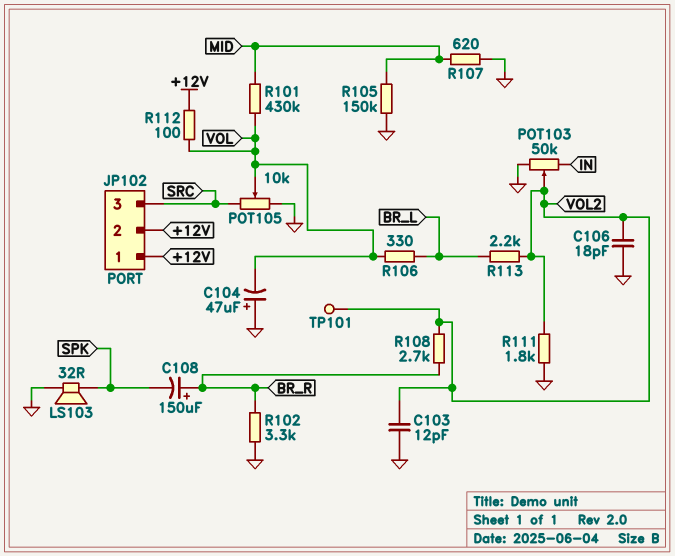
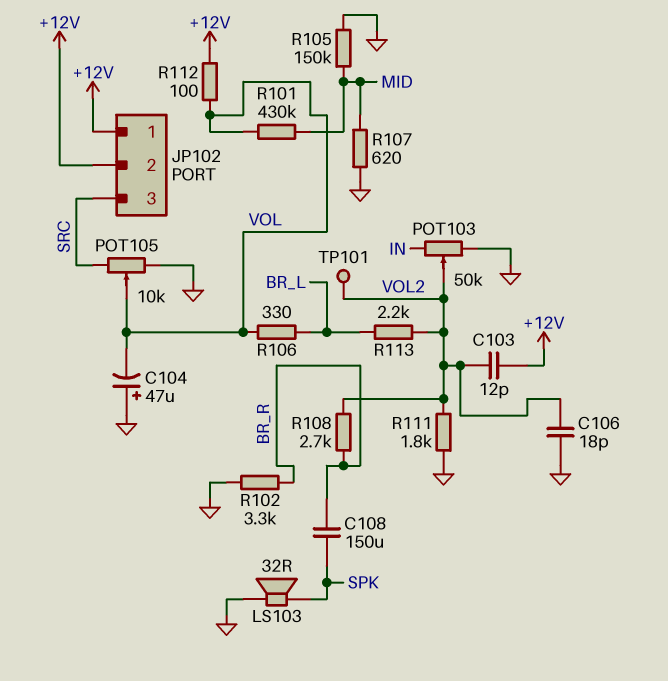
C103: 12pF (GND, VOL2) -> 12pF (+12V, VOL2)
C108: 150uF (plus BR_R, minus SPK) -> 150uF (BR_R, SPK)

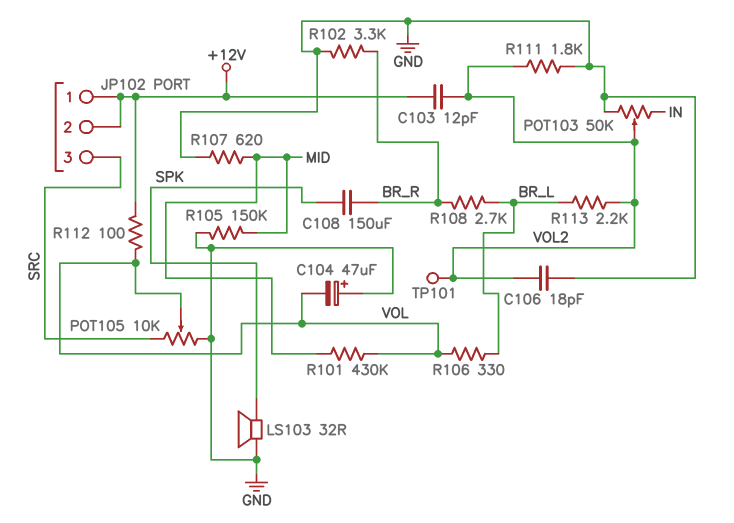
R108: 2.7k (BR_R, VOL2) -> 2.7k (BR_L, BR_R)

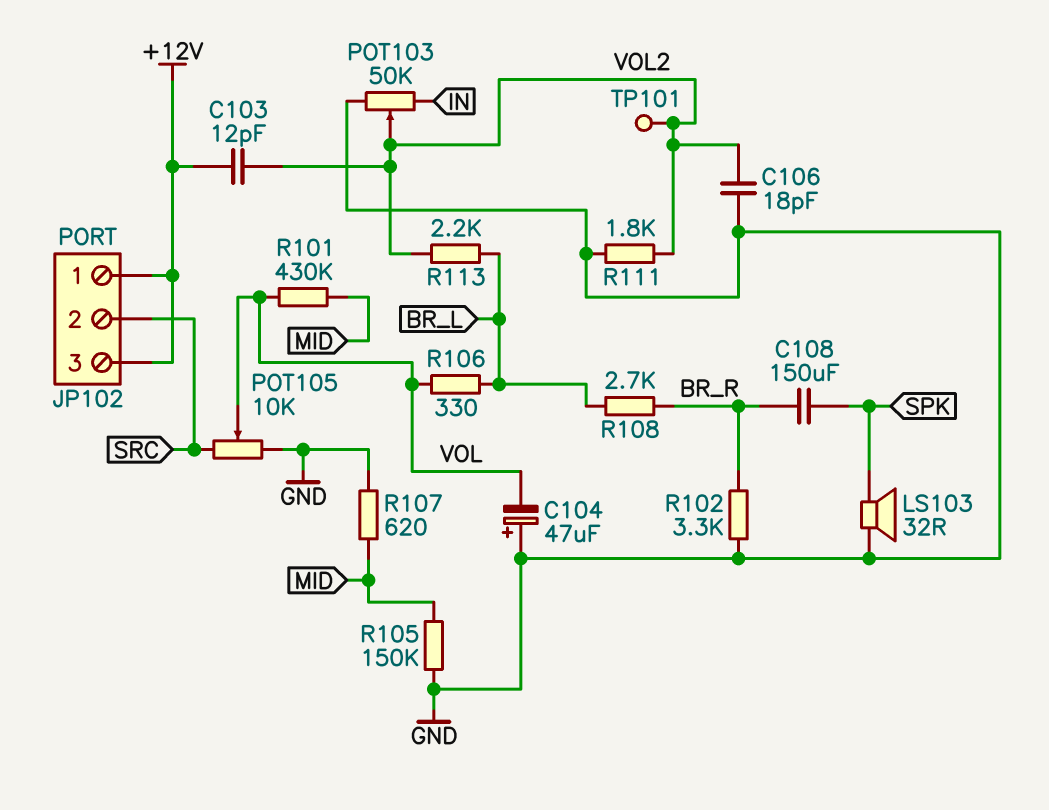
JP102 pin 2: +12V -> SRC
JP102 pin 3: SRC -> +12V
R112: 100 (+12V, VOL) -> none

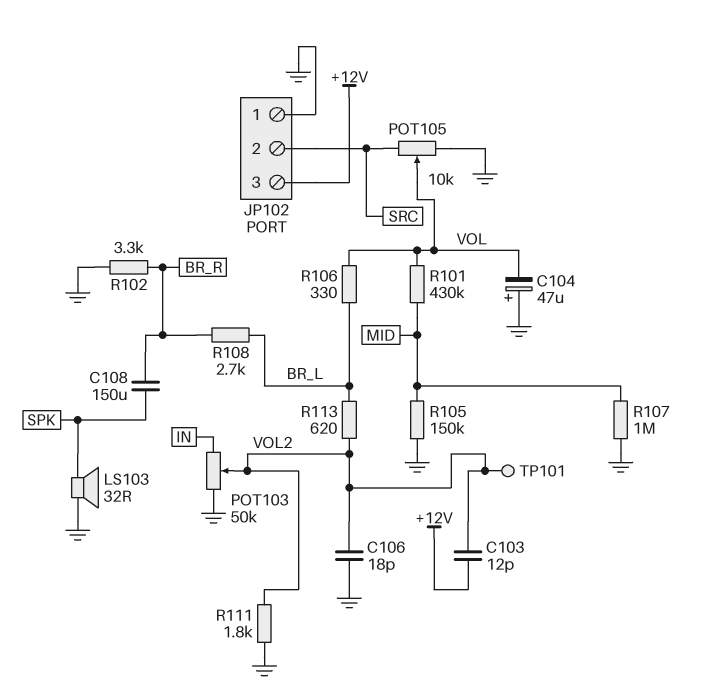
JP102 pin 1: +12V -> GND
R107: 620 (GND, MID) -> 1M (GND, MID)
R113: 2.2k (BR_L, VOL2) -> 620 (BR_L, VOL2)

